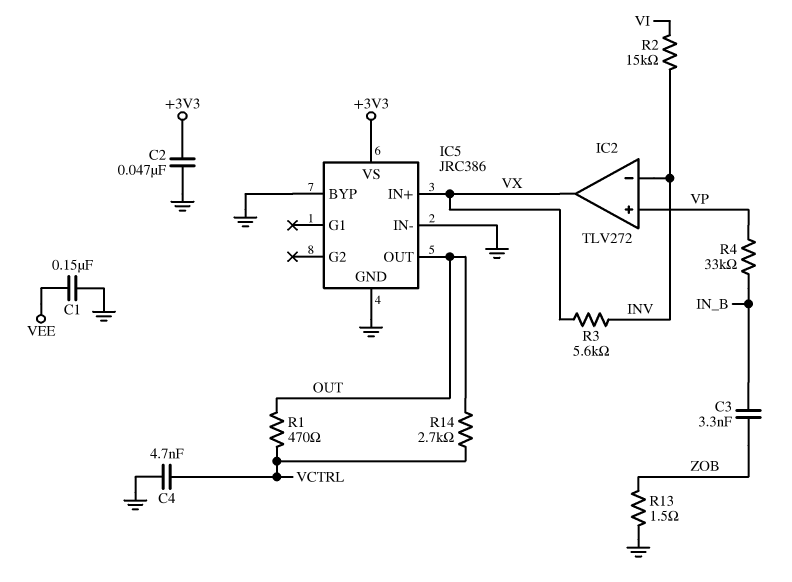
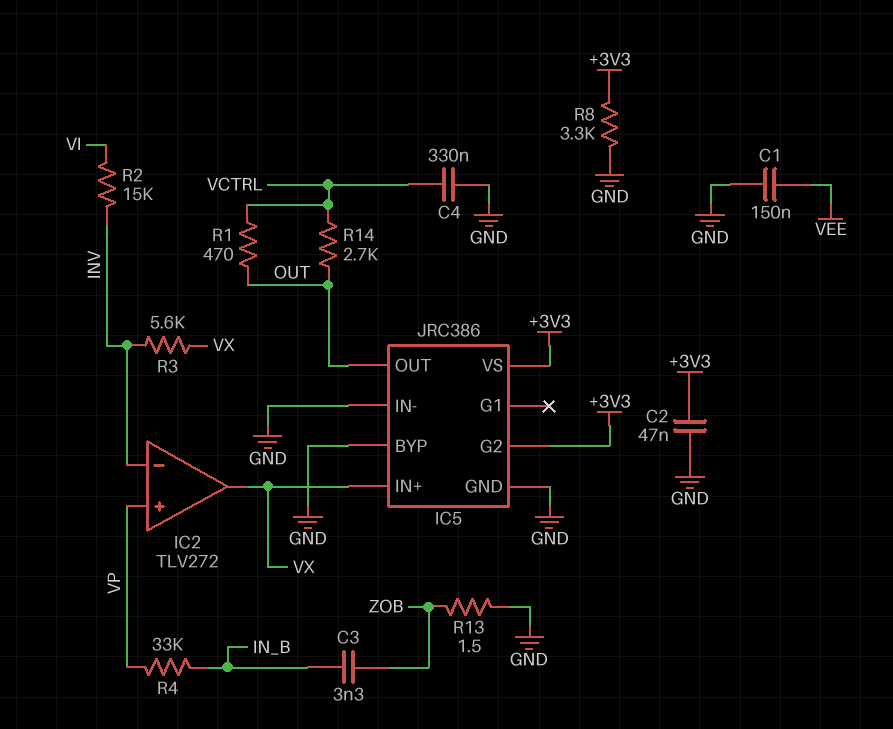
C4: 4.7nF (GND, VCTRL) -> 330nF (GND, VCTRL)
IC5 pin G2: none -> +3V3
R8: none -> 3.3k (+3V3, GND)

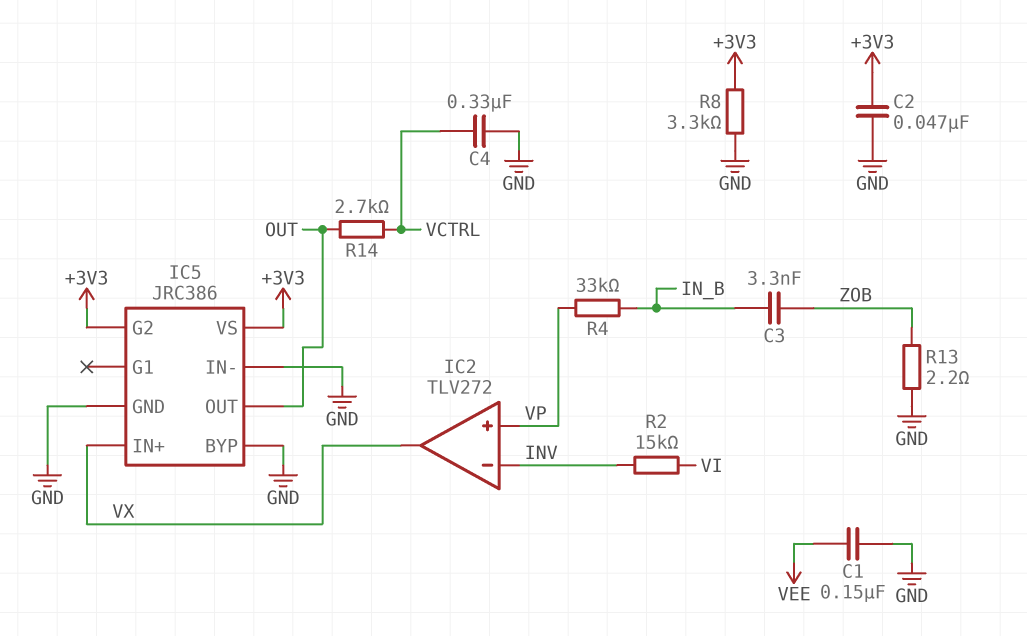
R1: 470 (OUT, VCTRL) -> none
R3: 5.6k (INV, VX) -> none
R13: 1.5 (GND, ZOB) -> 2.2 (GND, ZOB)

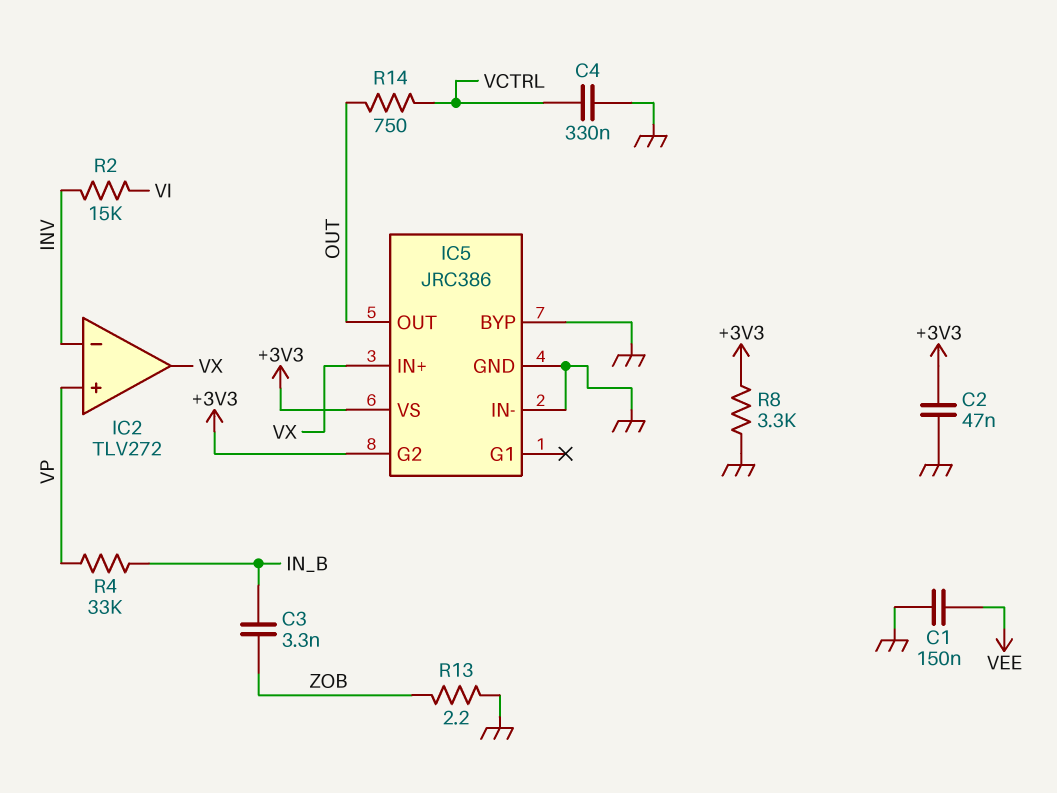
R14: 2.7k (OUT, VCTRL) -> 750 (OUT, VCTRL)

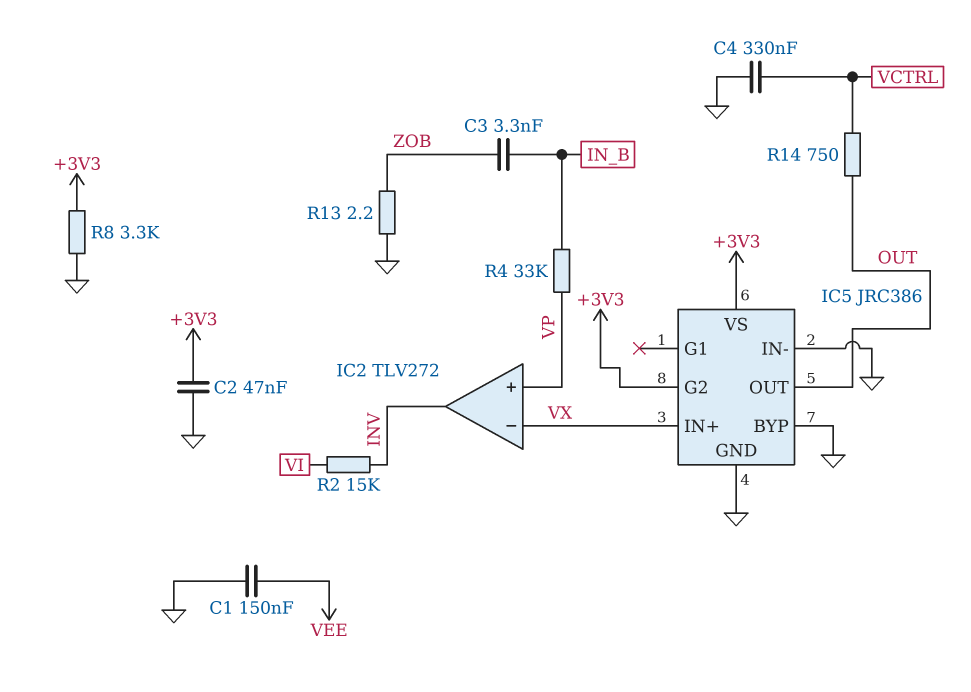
IC2 pin in-: INV -> VX
IC2 pin out: VX -> INV

